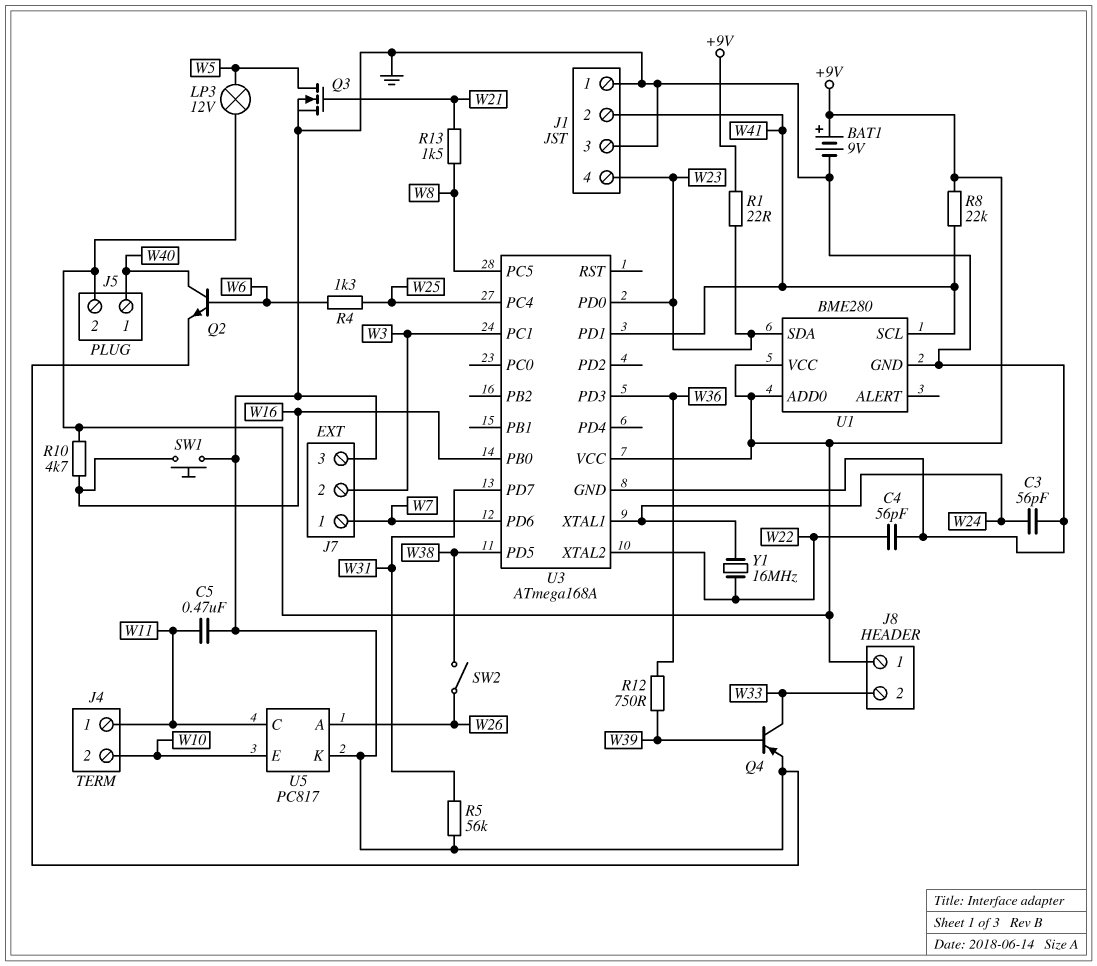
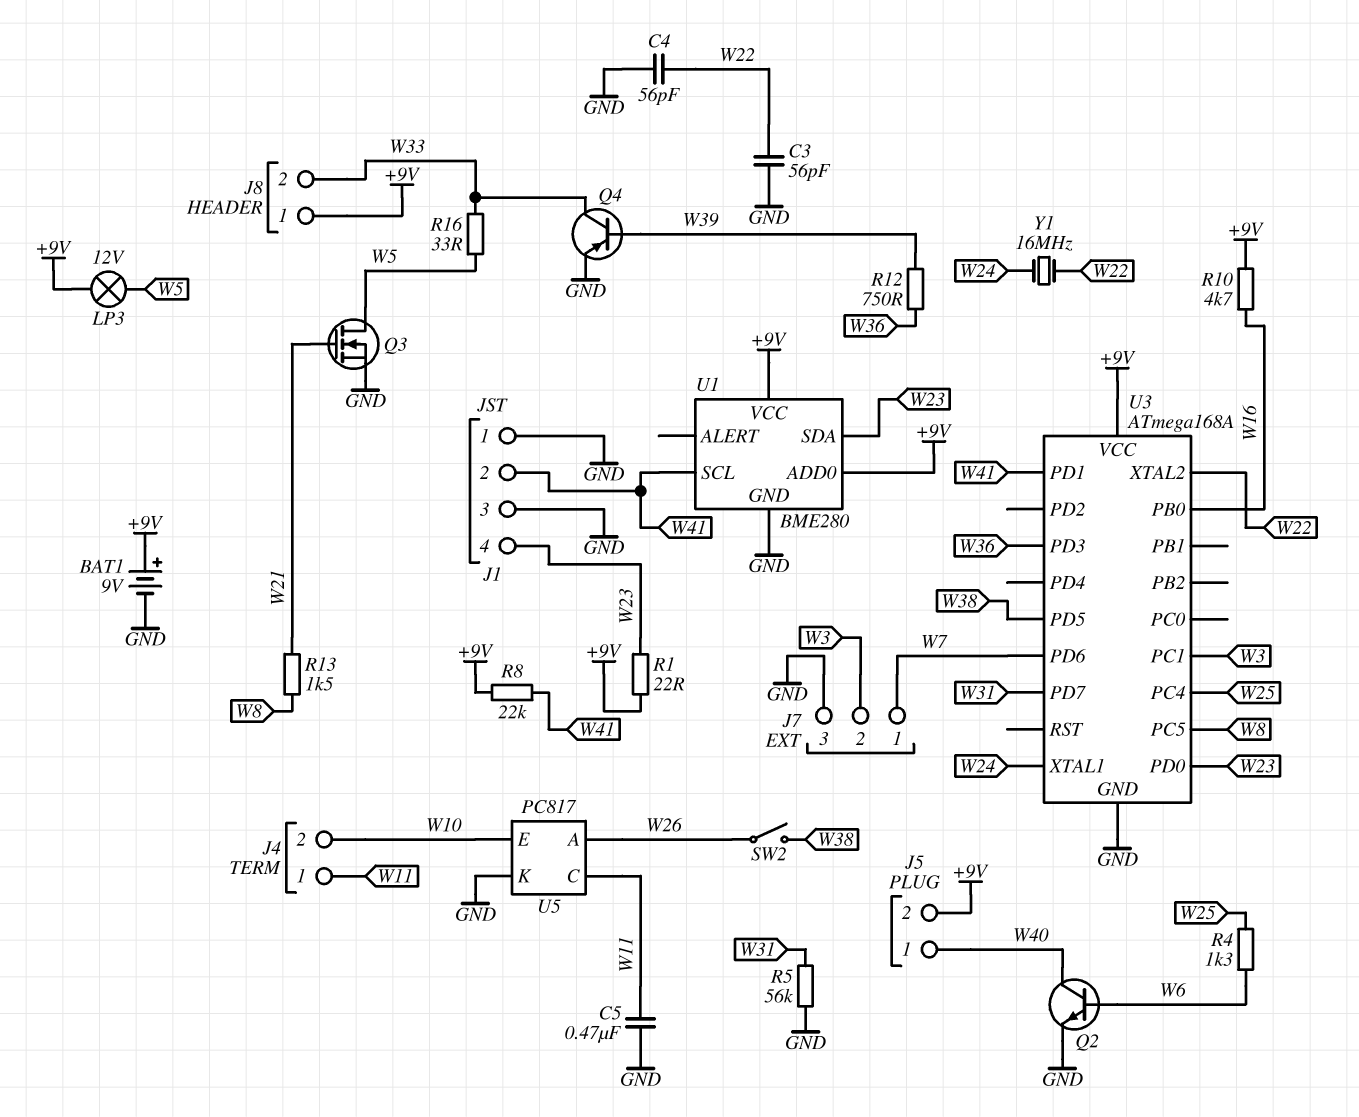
C3: 56pF (GND, W24) -> 56pF (GND, W22)
R16: none -> 33 (W5, W33)
SW1: button (GND, W16) -> none

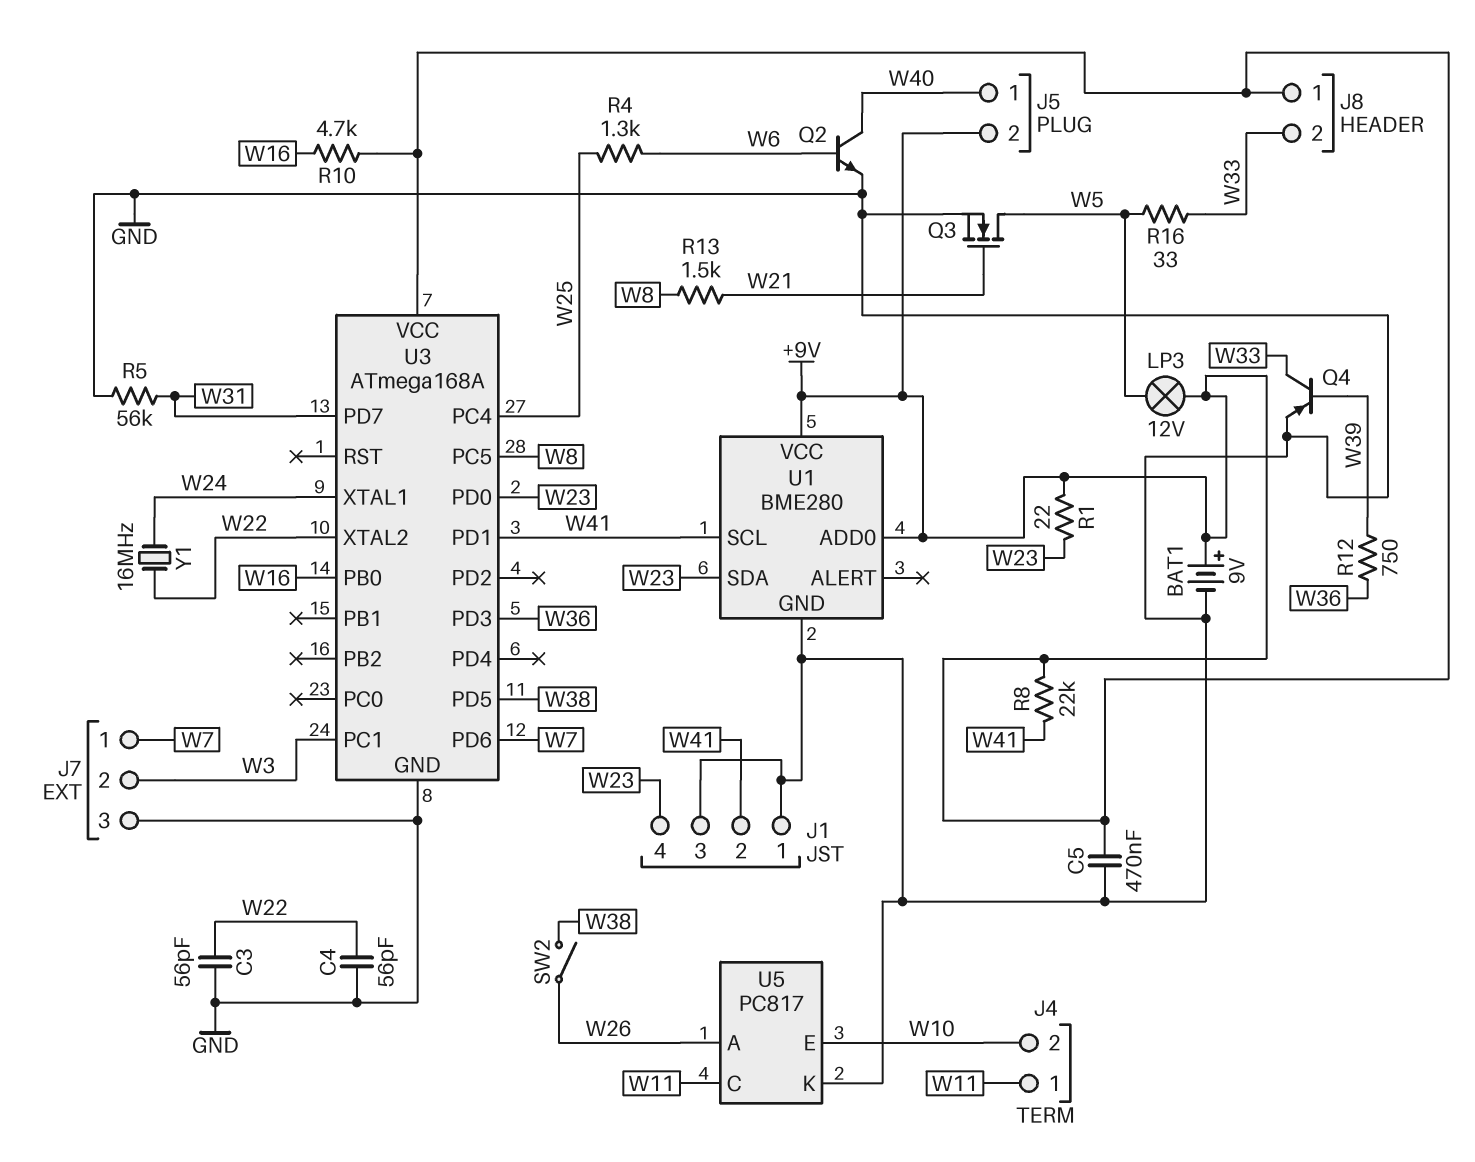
C5: 470nF (GND, W11) -> 470nF (+9V, GND)

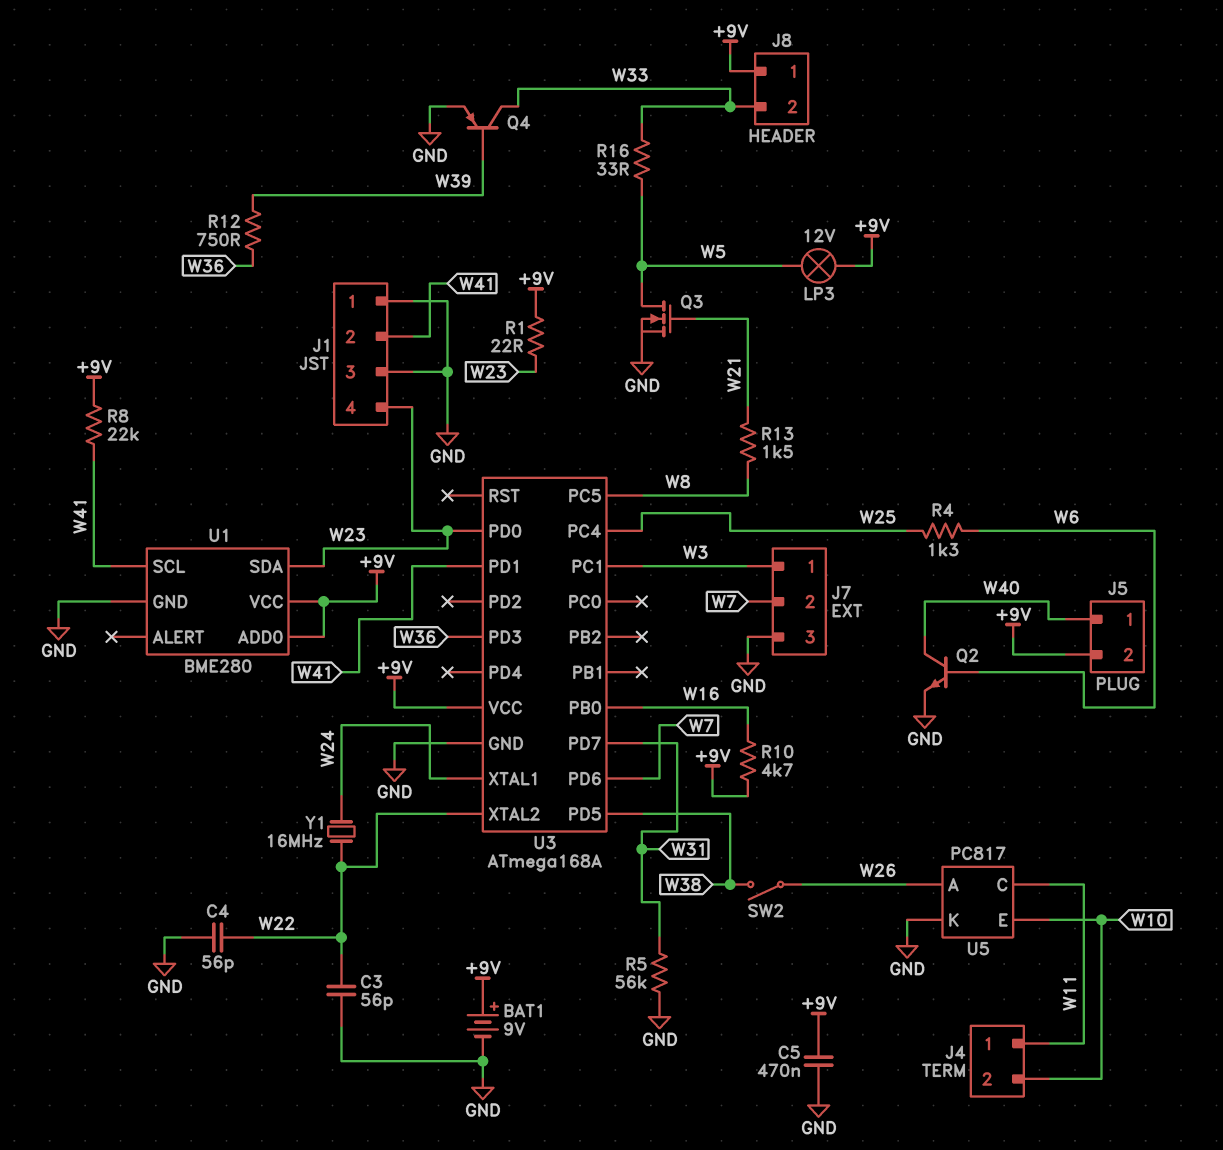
J7 pin 1: W7 -> W3
J7 pin 2: W3 -> W7

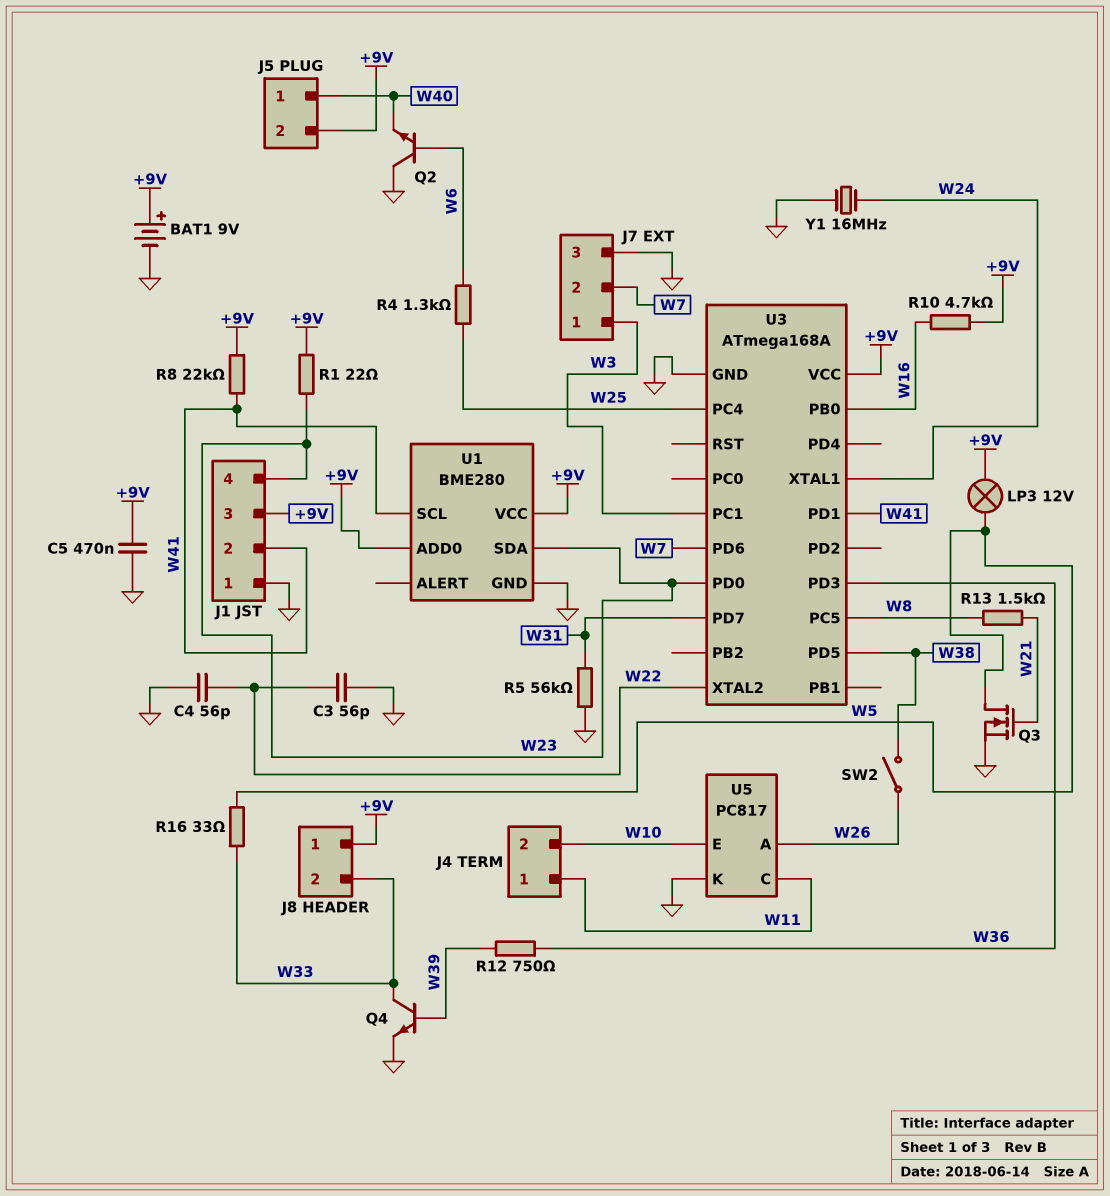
J1 pin 3: GND -> +9V
Q2: NPN (B W6, C W40, E GND) -> NPN (B W6, C GND, E W40)
Q4: PNP (B W39, C W33, E GND) -> NPN (B W39, C W33, E GND)
Y1: 16MHz (W22, W24) -> 16MHz (GND, W24)

